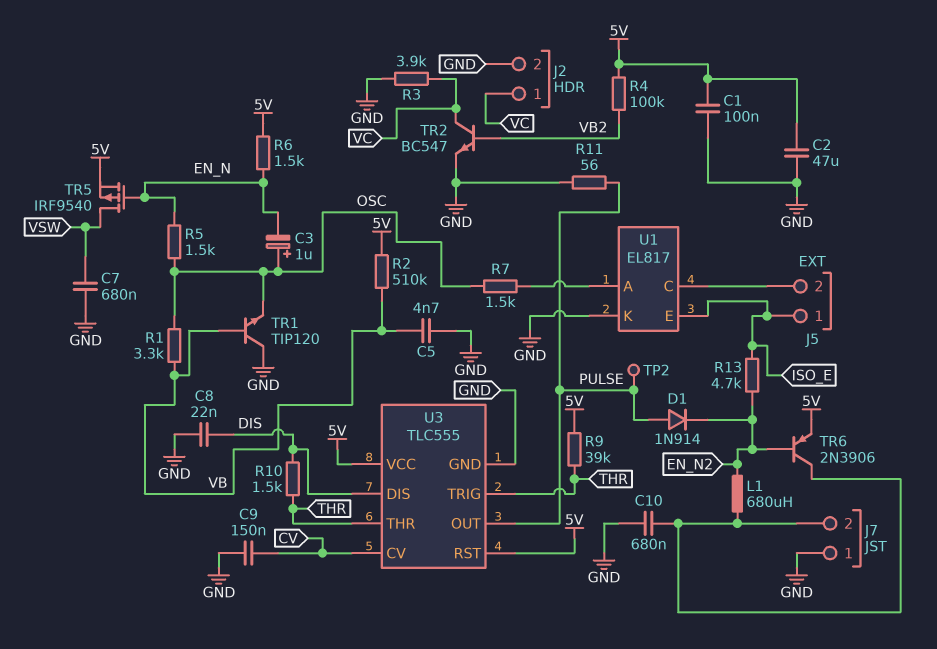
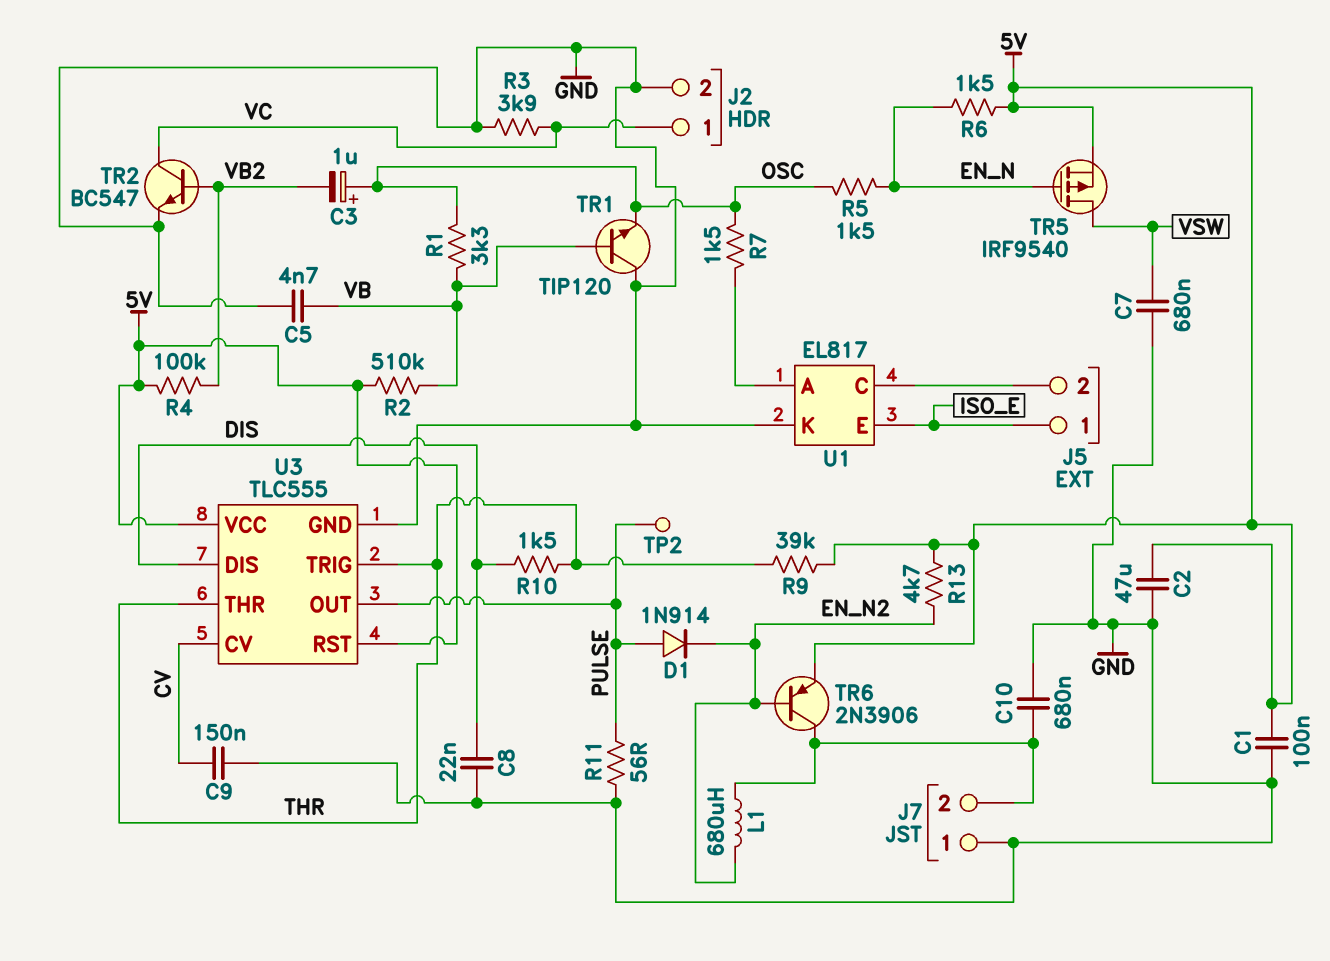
C3: 1uF (plus OSC, minus EN_N) -> 1uF (plus OSC, minus VB2)
R13: 4.7k (EN_N2, ISO_E) -> 4.7k (5V, EN_N2)

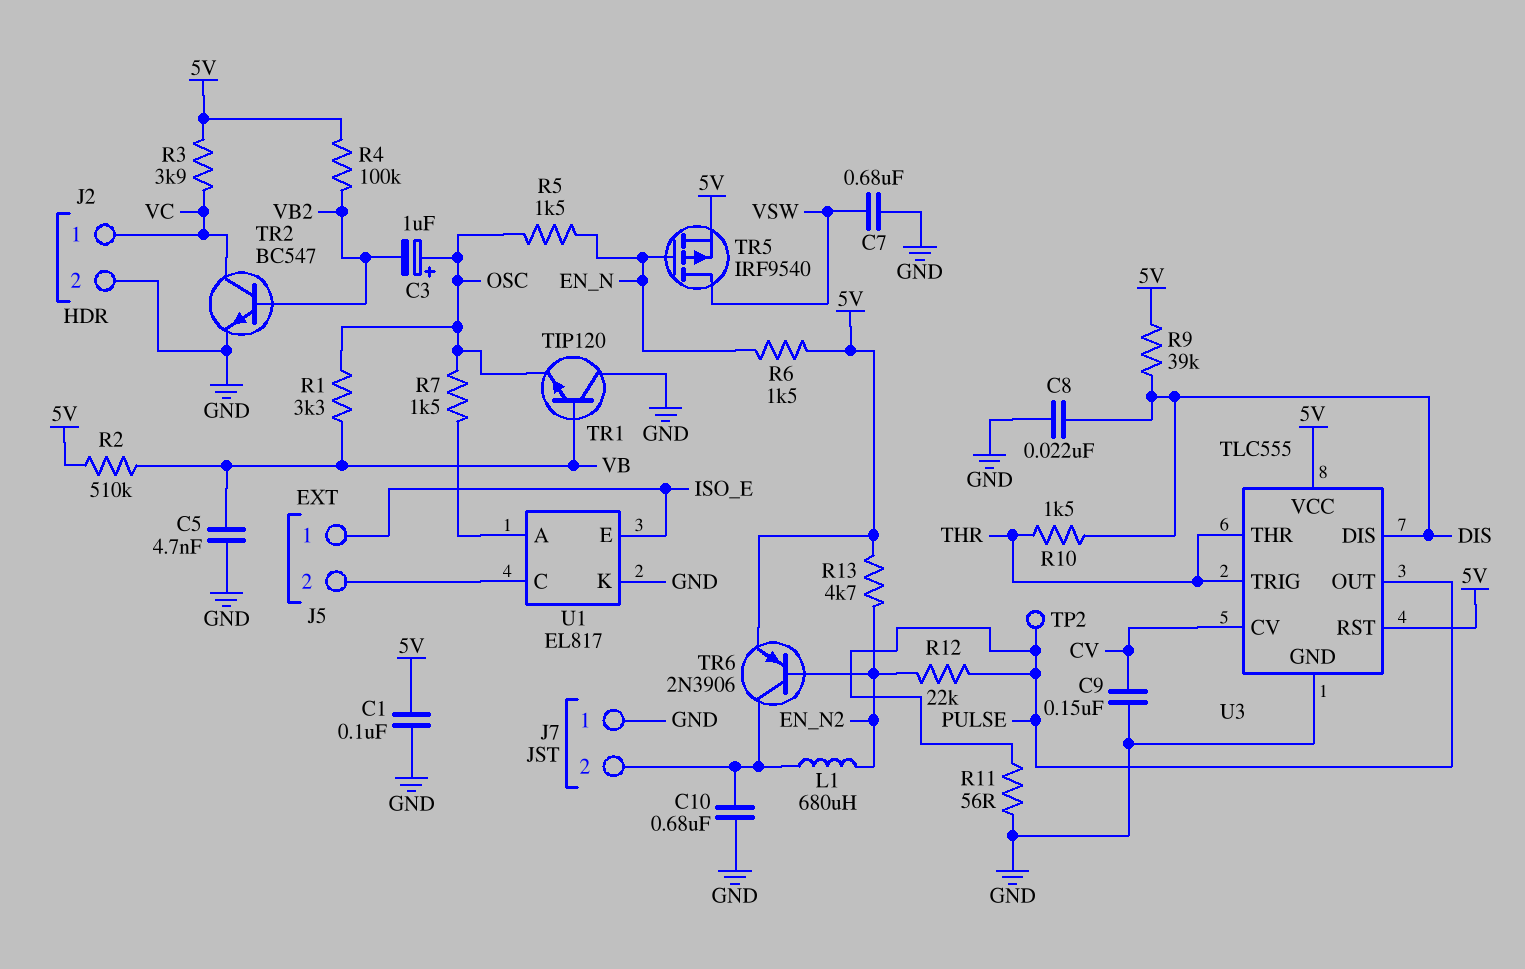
C2: 47uF (5V, GND) -> none
D1: diode 1N914 (A PULSE, K EN_N2) -> none
R3: 3.9k (GND, VC) -> 3.9k (5V, VC)
R9: 39k (5V, THR) -> 39k (5V, DIS)
R12: none -> 22k (EN_N2, PULSE)

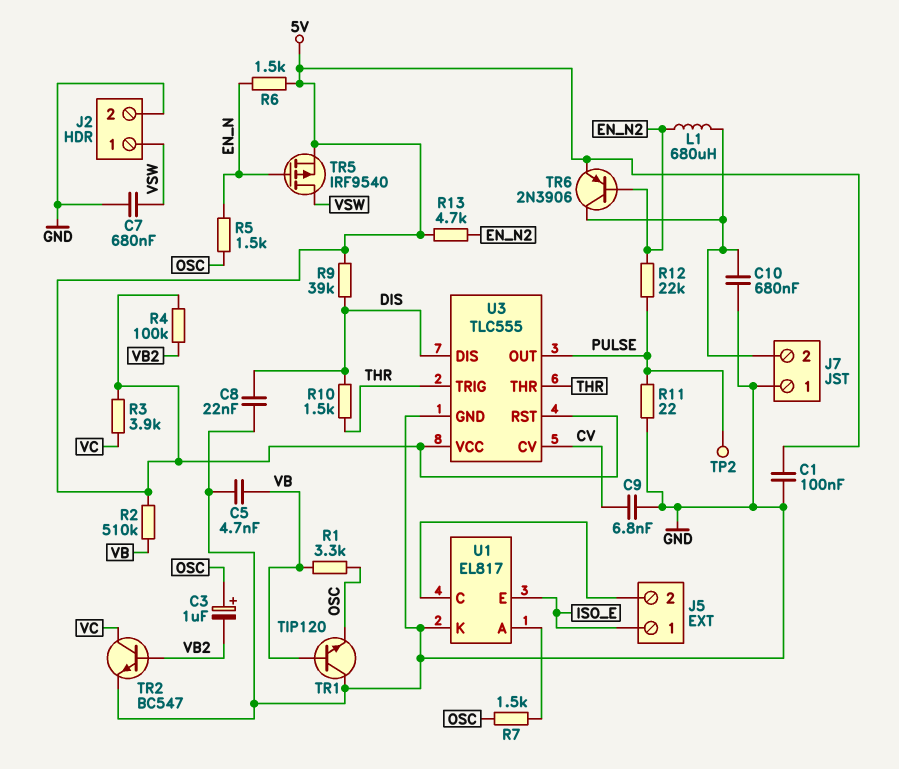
C9: 150nF (CV, GND) -> 6.8nF (CV, GND)
J2 pin 1: VC -> VSW
R11: 56 (GND, PULSE) -> 22 (GND, PULSE)

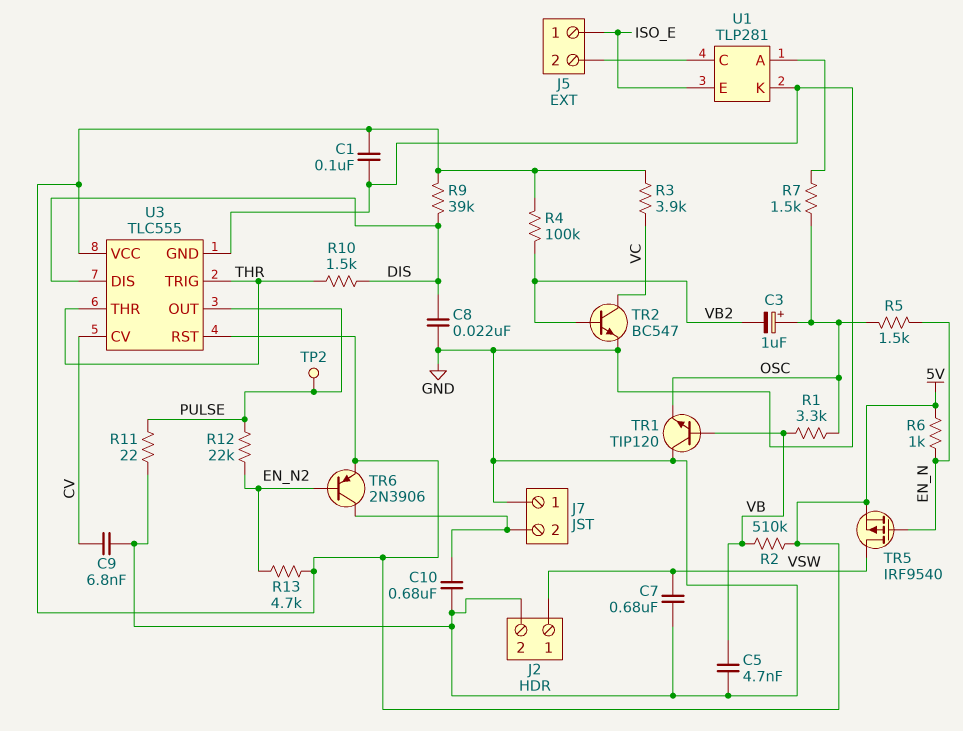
L1: 680uH (EN_N2, J7/2) -> none
R6: 1.5k (5V, EN_N) -> 1k (5V, EN_N)
U1: EL817 -> TLP281

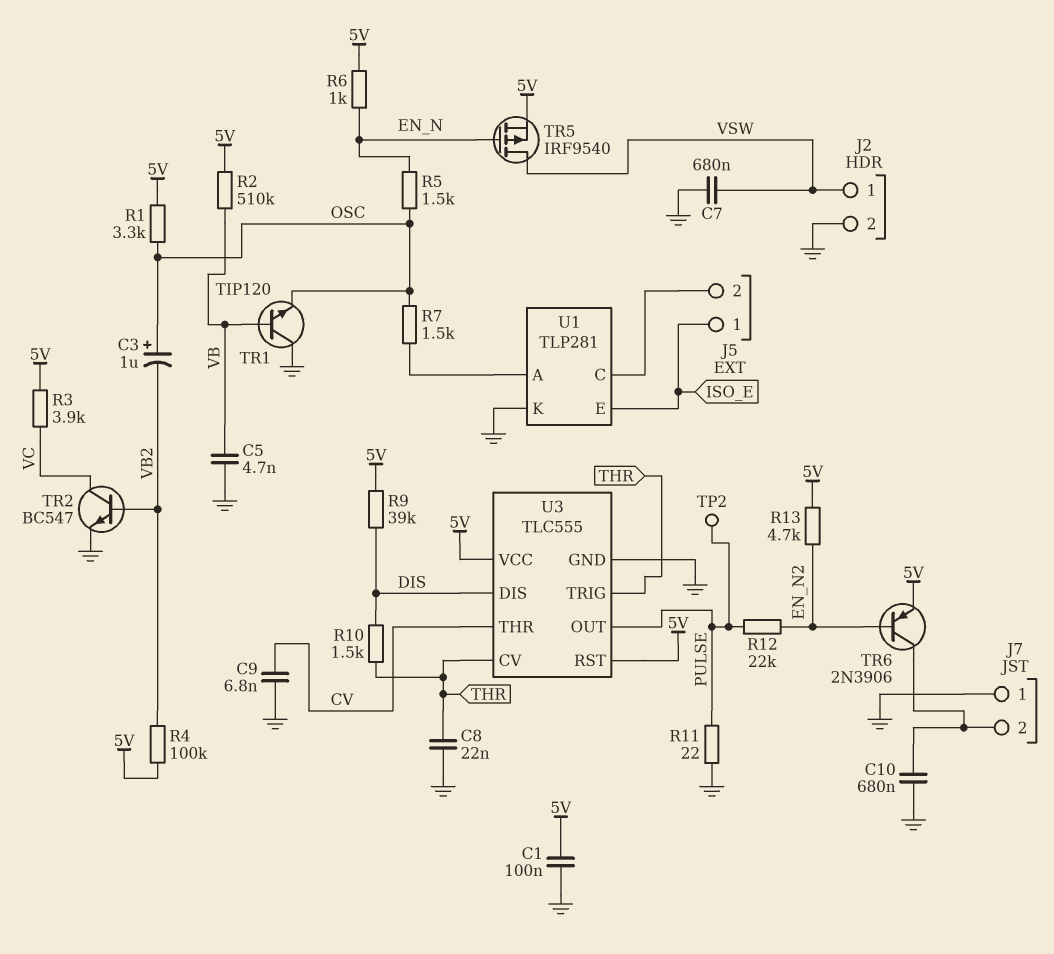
C8: 22nF (DIS, GND) -> 22nF (GND, THR)
R1: 3.3k (OSC, VB) -> 3.3k (5V, OSC)
U3 pin CV: CV -> THR
U3 pin THR: THR -> CV

